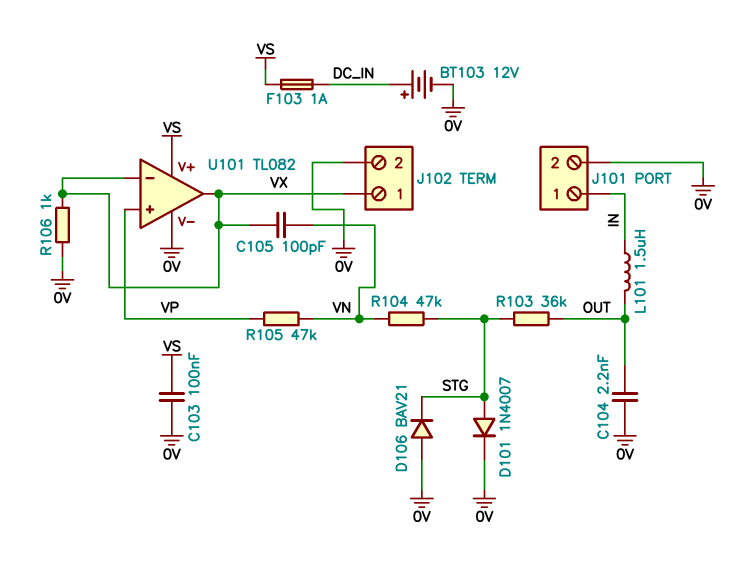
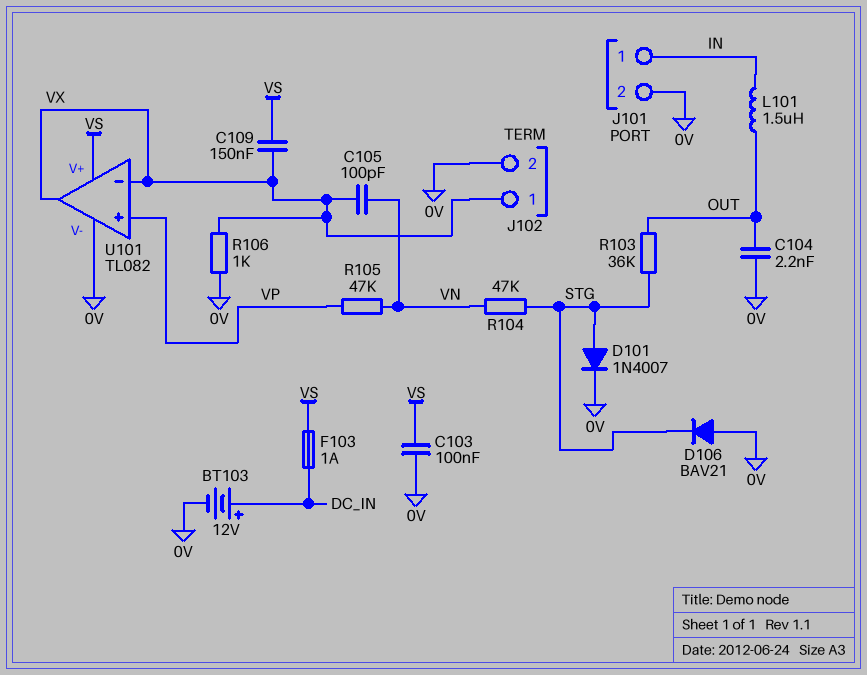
C109: none -> 150nF (VS, VX)

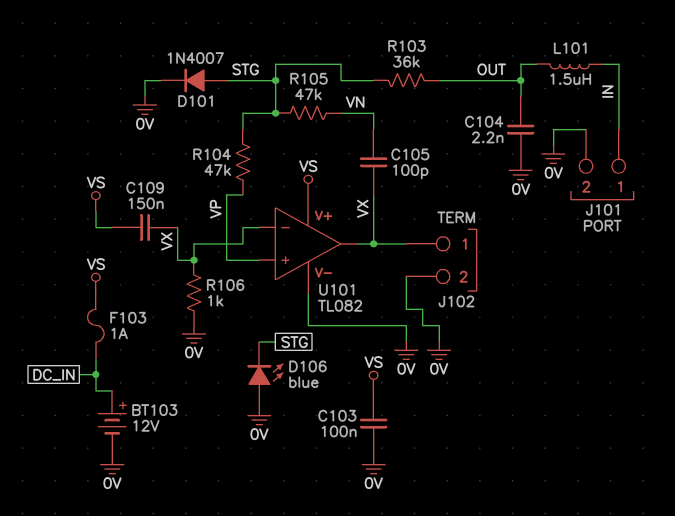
D106: diode BAV21 (A 0V, K STG) -> LED blue (A 0V, K STG)
R104: 47k (STG, VN) -> 47k (STG, VP)
R105: 47k (VN, VP) -> 47k (STG, VN)

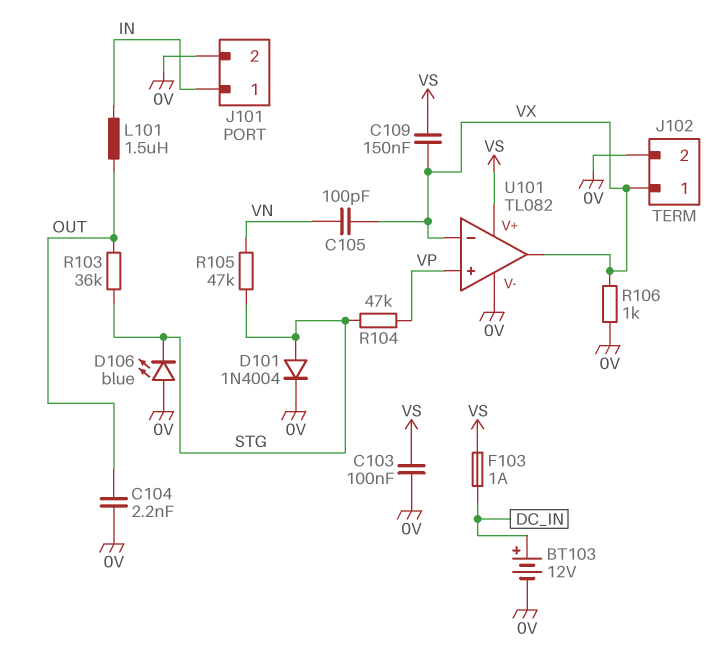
D101: diode 1N4007 (A STG, K 0V) -> diode 1N4004 (A STG, K 0V)

